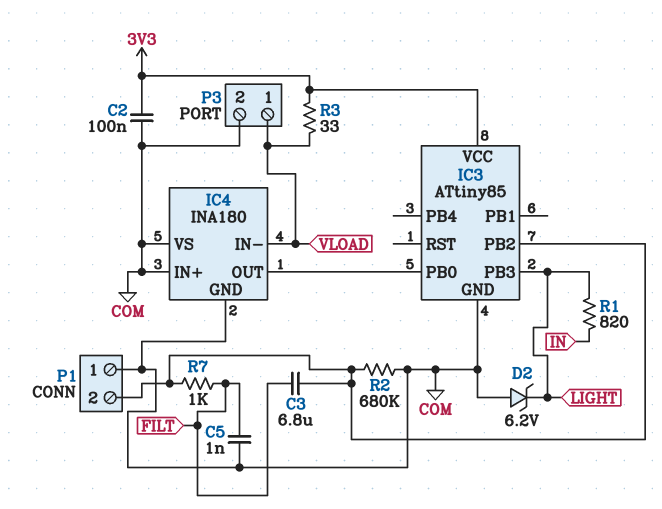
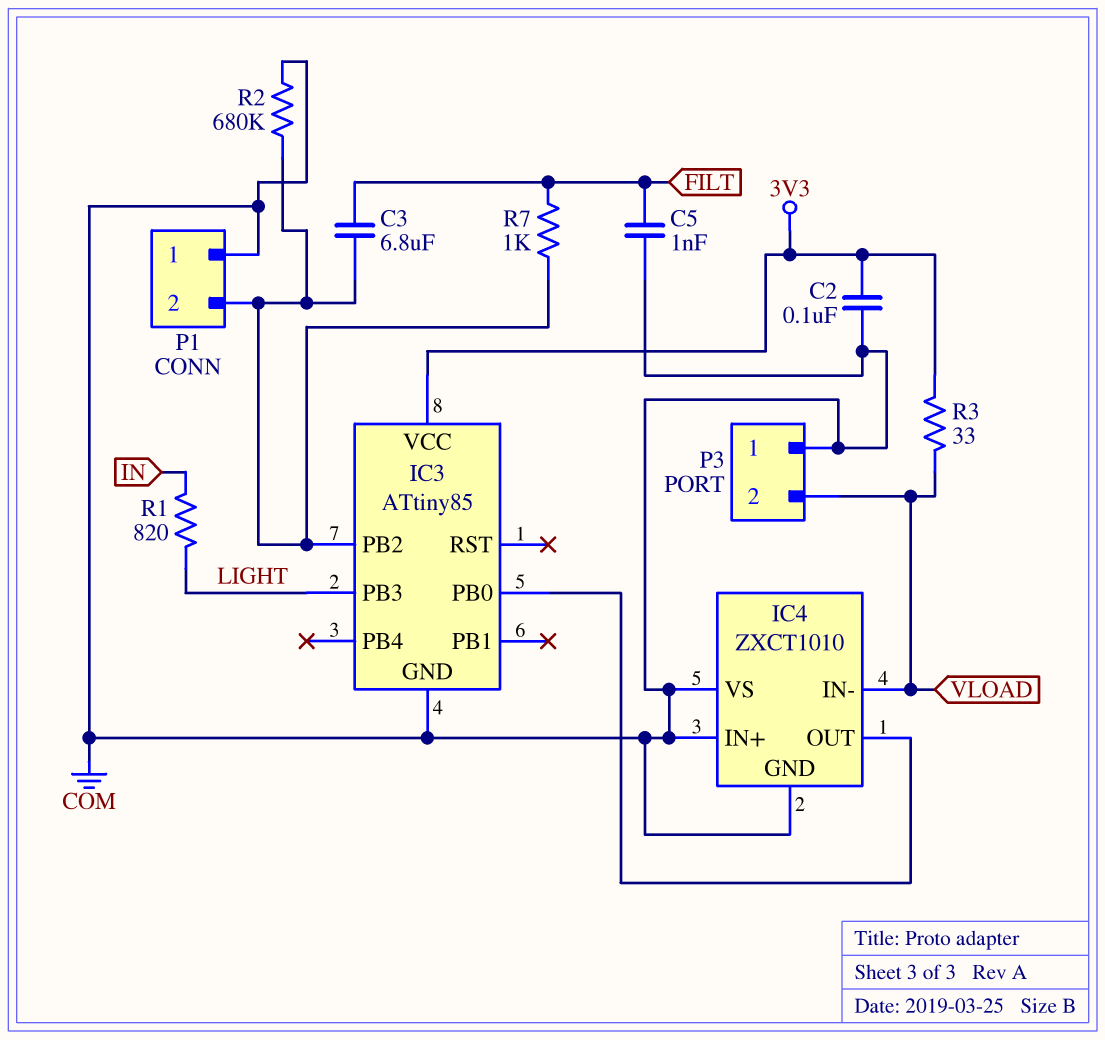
D2: zener 6.2V (A COM, K LIGHT) -> none
IC4: INA180 -> ZXCT1010
P3 pin 1: VLOAD -> COM
P3 pin 2: COM -> VLOAD

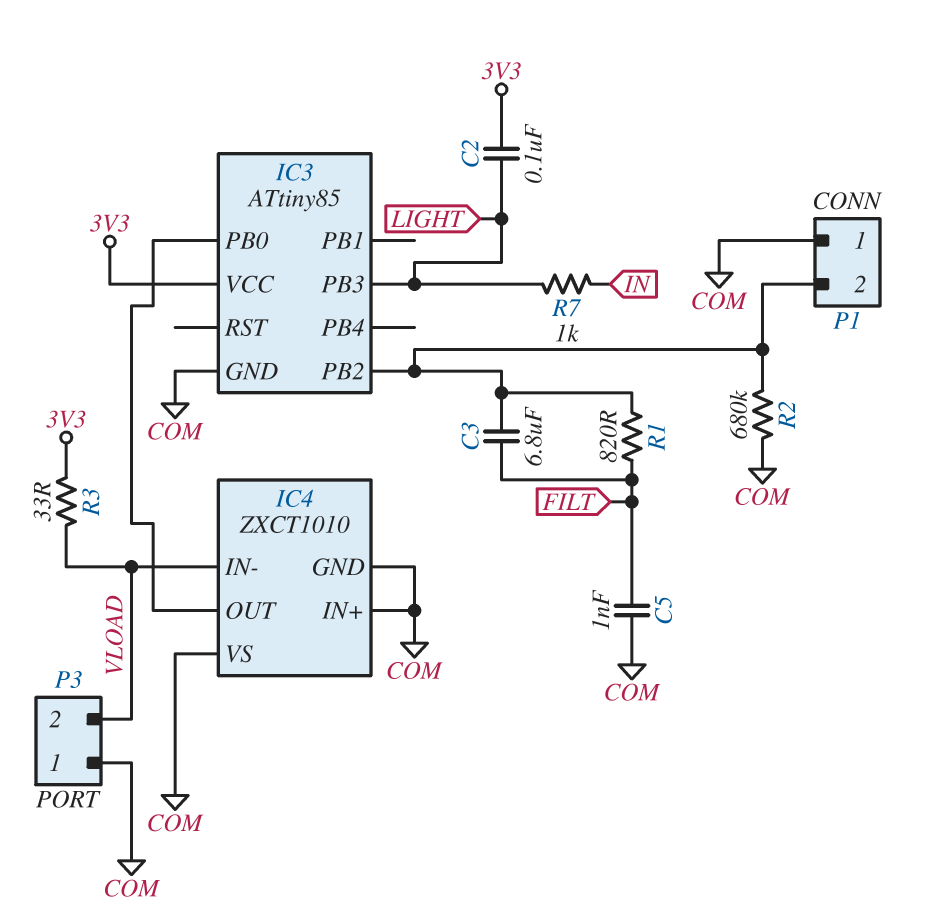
C2: 100nF (3V3, COM) -> 100nF (3V3, LIGHT)
R1: 820 (IN, LIGHT) -> 820 (FILT, IC3/PB2)
R7: 1k (FILT, IC3/PB2) -> 1k (IN, LIGHT)

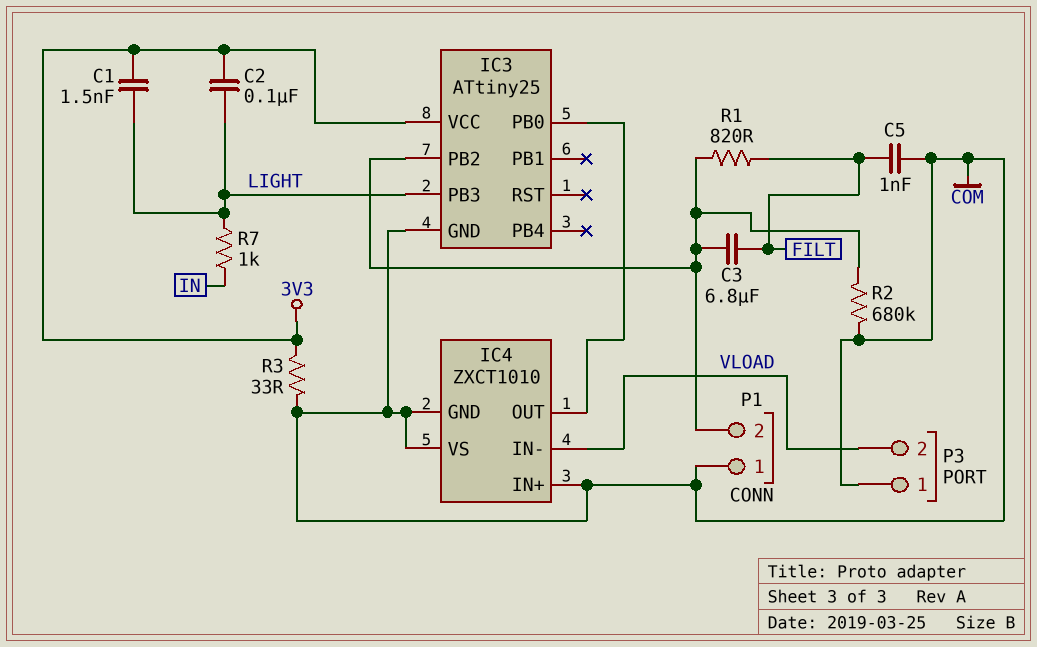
C1: none -> 1.5nF (3V3, LIGHT)
IC3: ATtiny85 -> ATtiny25
R3: 33 (3V3, VLOAD) -> 33 (3V3, COM)

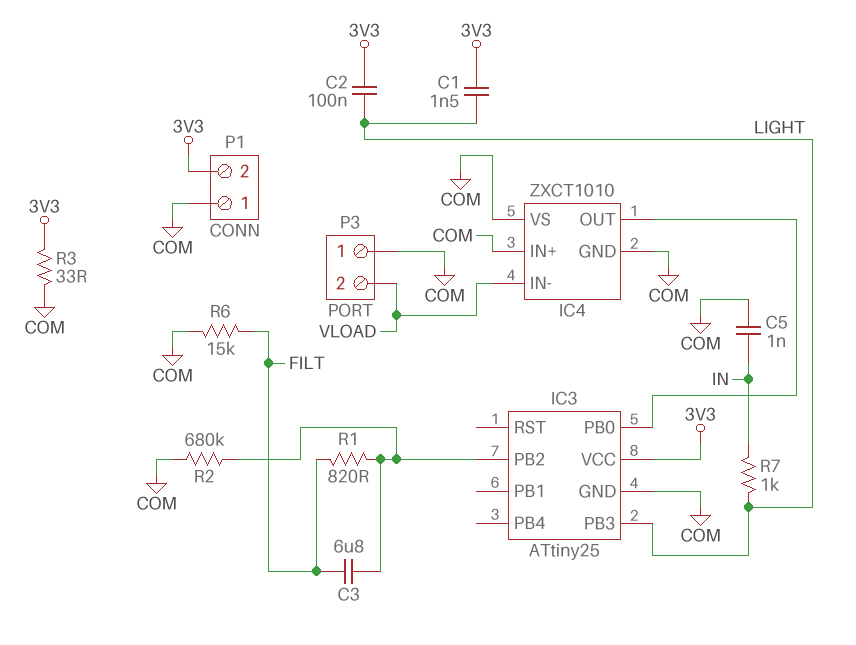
C5: 1nF (COM, FILT) -> 1nF (COM, IN)
P1 pin 2: IC3/PB2 -> 3V3
R6: none -> 15k (COM, FILT)

